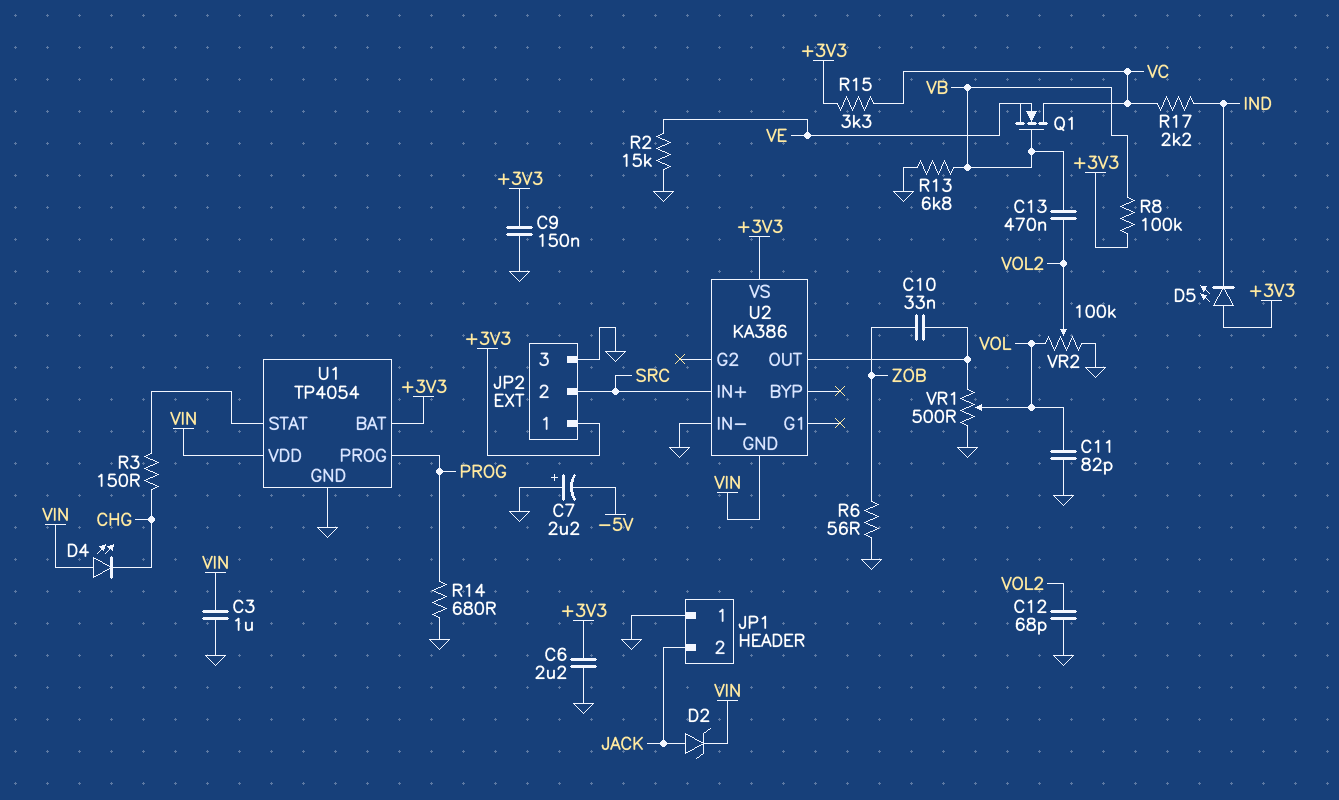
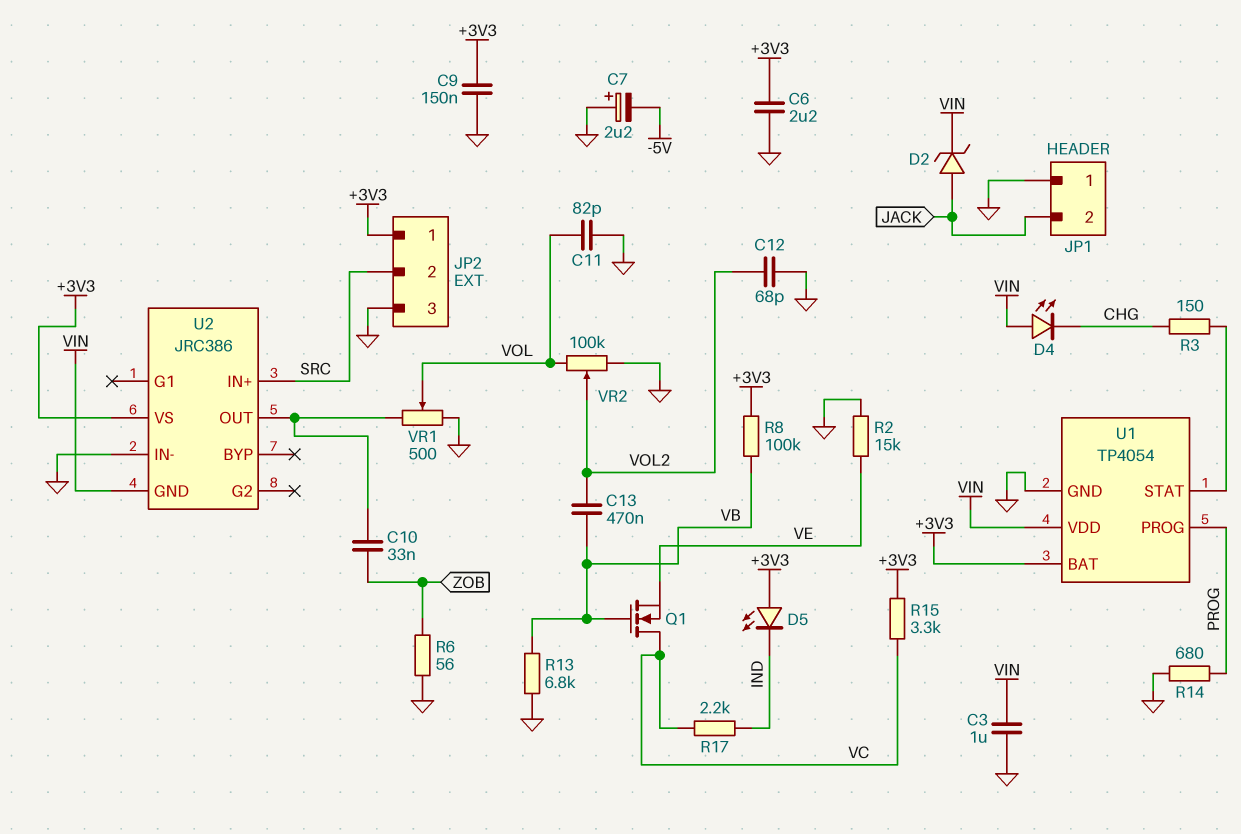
U2: KA386 -> JRC386

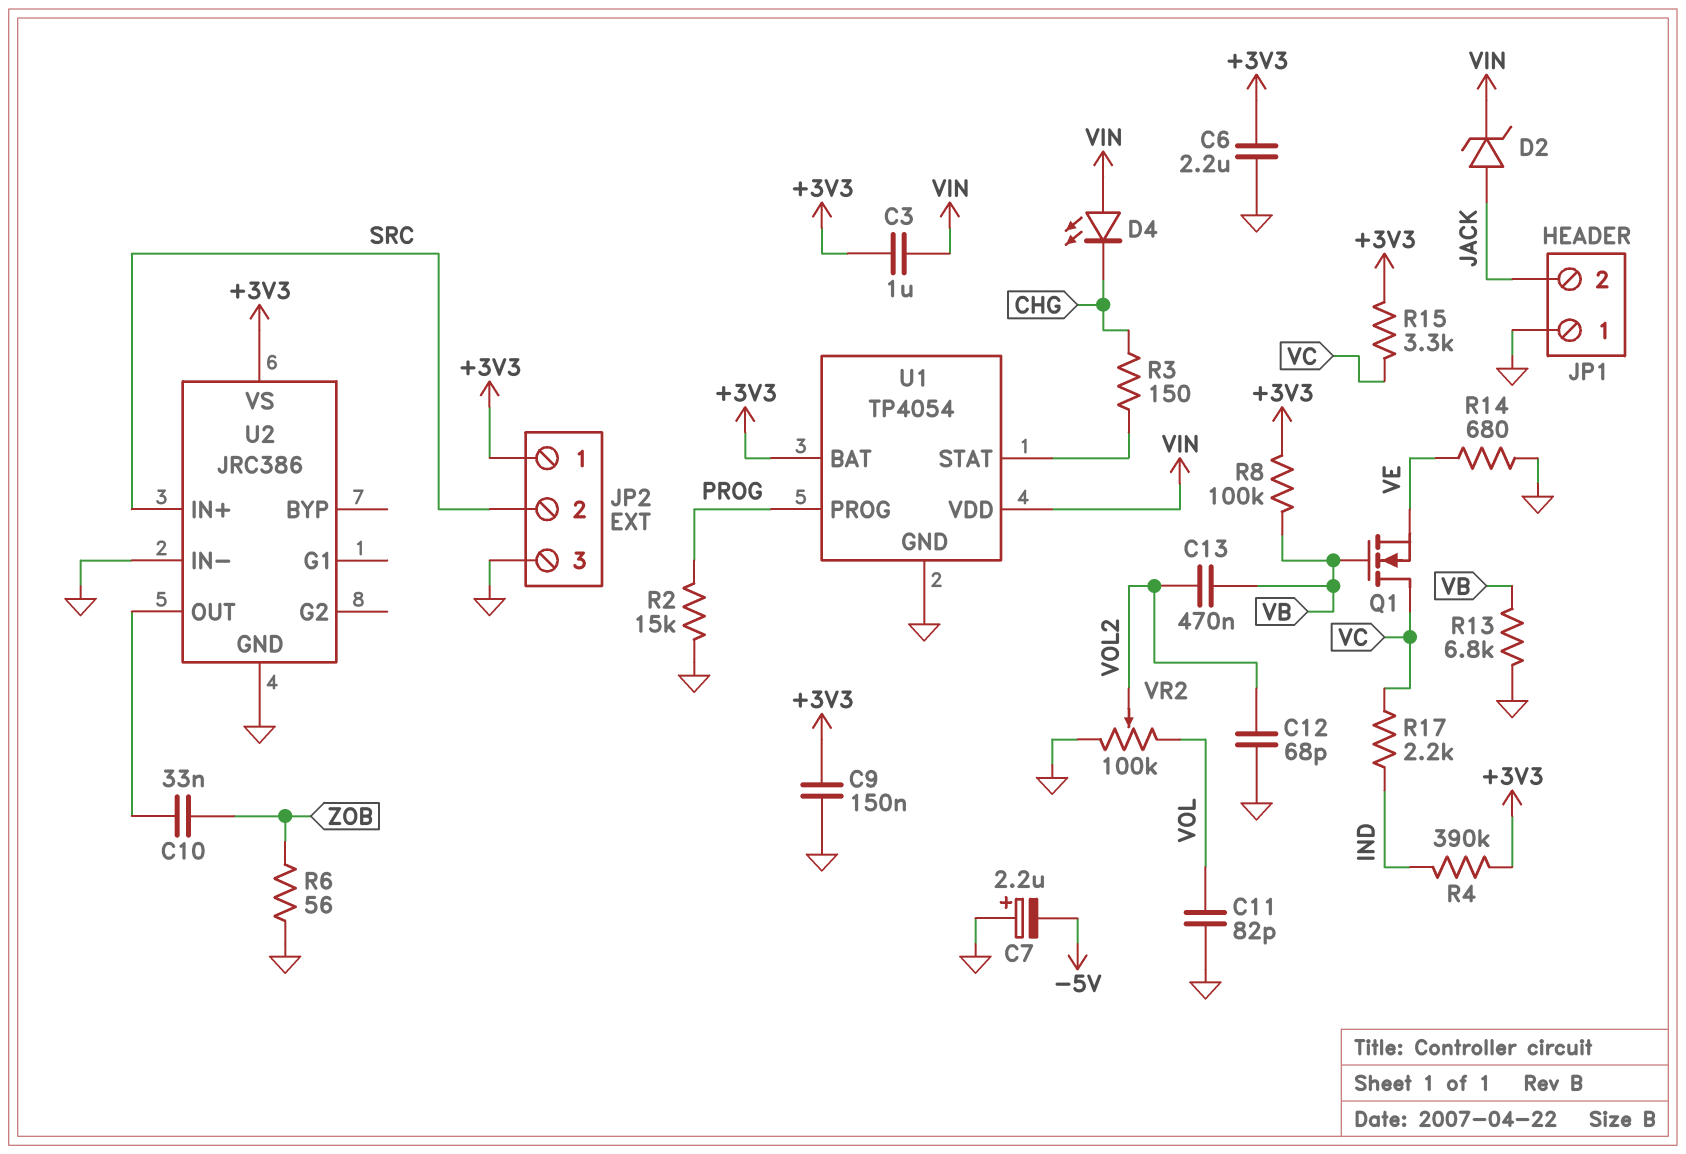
C3: 1uF (GND, VIN) -> 1uF (+3V3, VIN)
D5: LED (A +3V3, K IND) -> none
R2: 15k (GND, VE) -> 15k (GND, PROG)
R4: none -> 390k (+3V3, IND)
R14: 680 (GND, PROG) -> 680 (GND, VE)
U2 pin GND: VIN -> GND
VR1: 500 (GND, U2/OUT, wiper VOL) -> none

